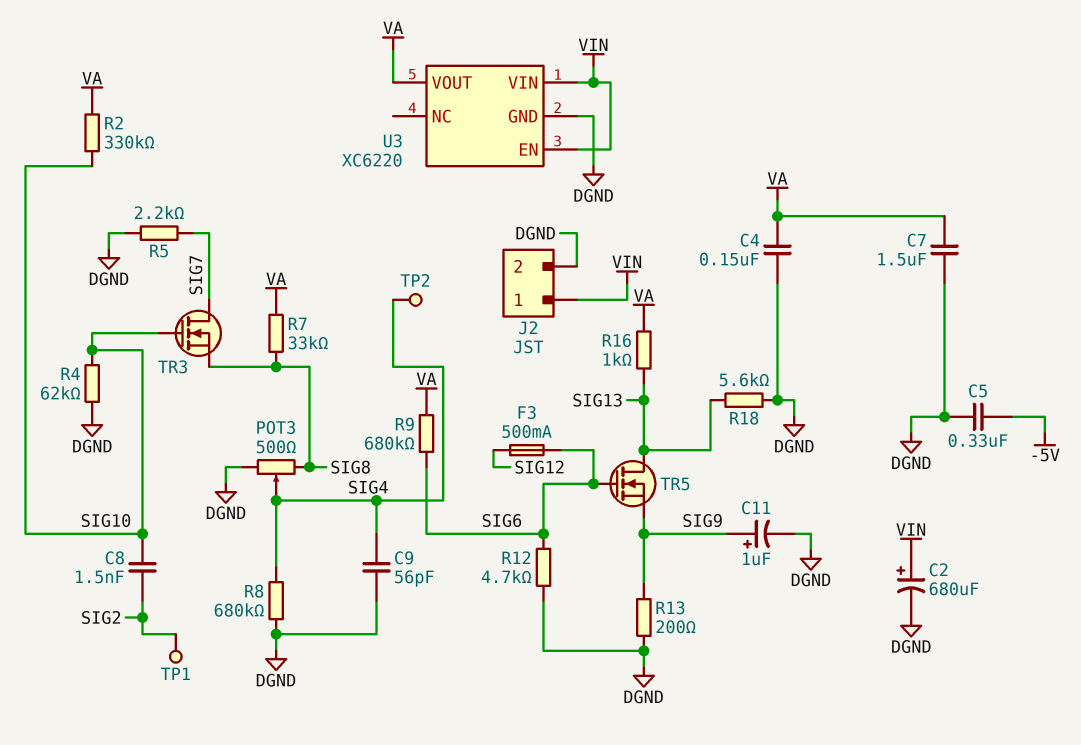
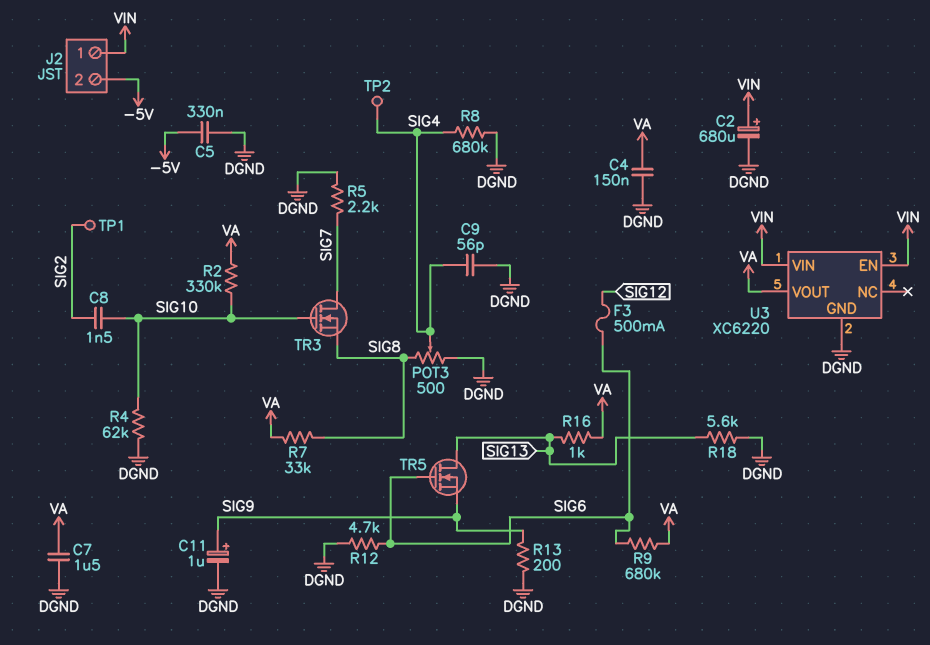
J2 pin 2: DGND -> -5V

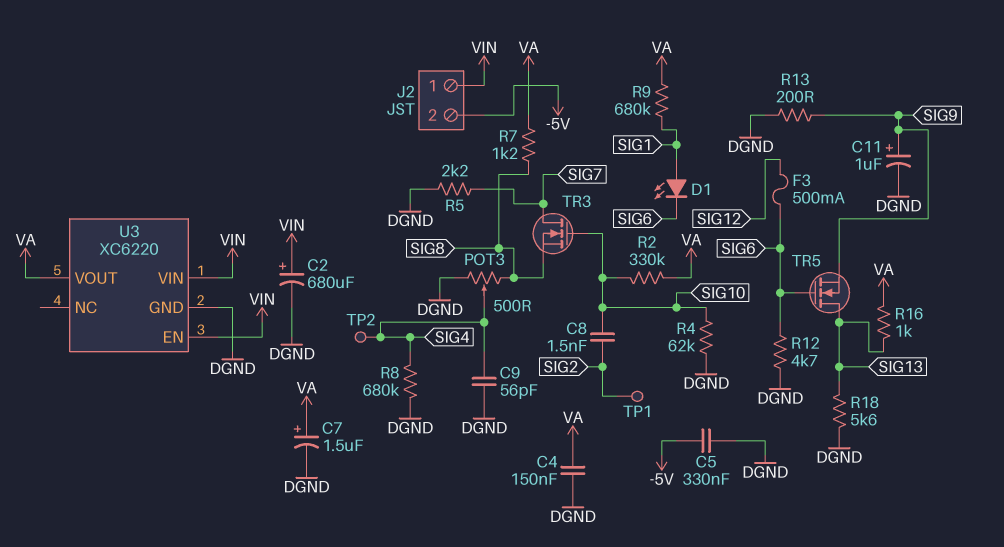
C7: 1.5uF (DGND, VA) -> 1.5uF (plus VA, minus DGND)
D1: none -> LED (A SIG1, K SIG6)
R7: 33k (SIG8, VA) -> 1.2k (SIG8, VA)
R9: 680k (SIG6, VA) -> 680k (SIG1, VA)

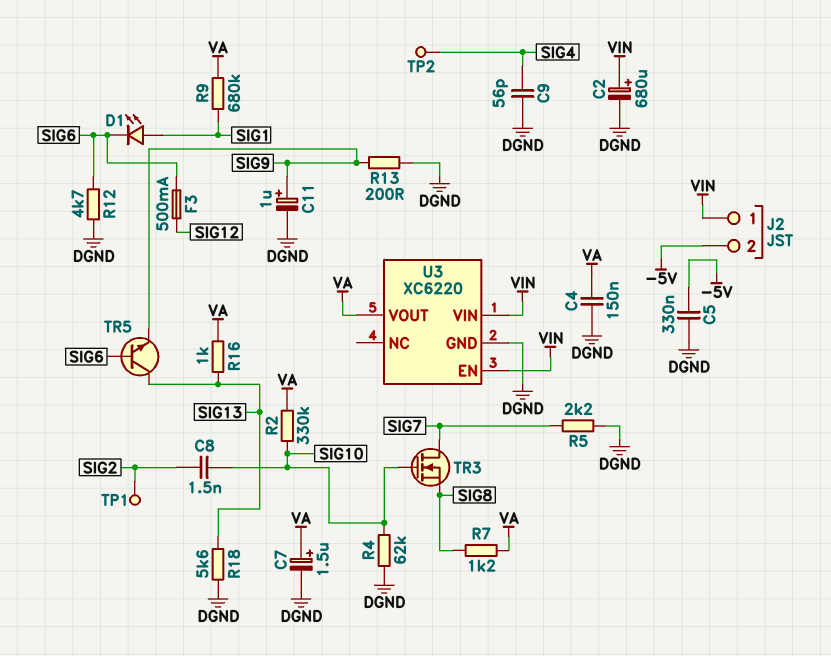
POT3: 500 (DGND, SIG8, wiper SIG4) -> none
R8: 680k (DGND, SIG4) -> none
TR5: NMOS (G SIG6, D SIG13, S SIG9) -> NPN (B SIG6, C SIG13, E SIG9)

